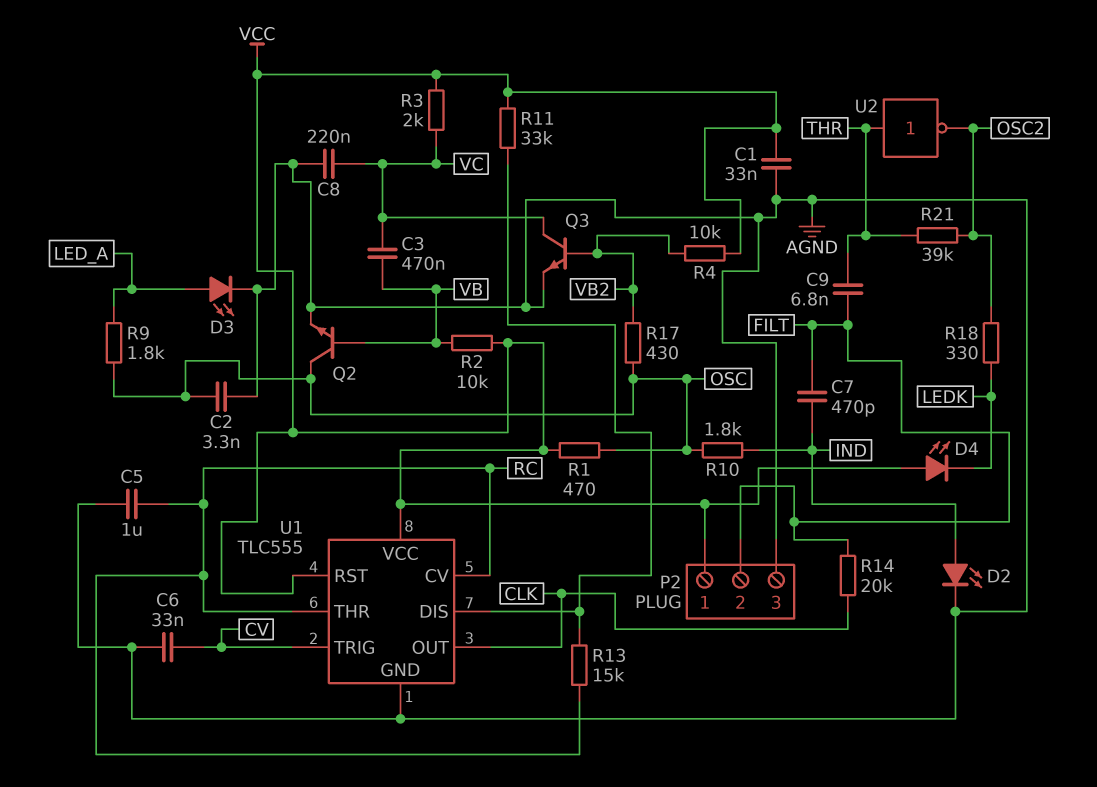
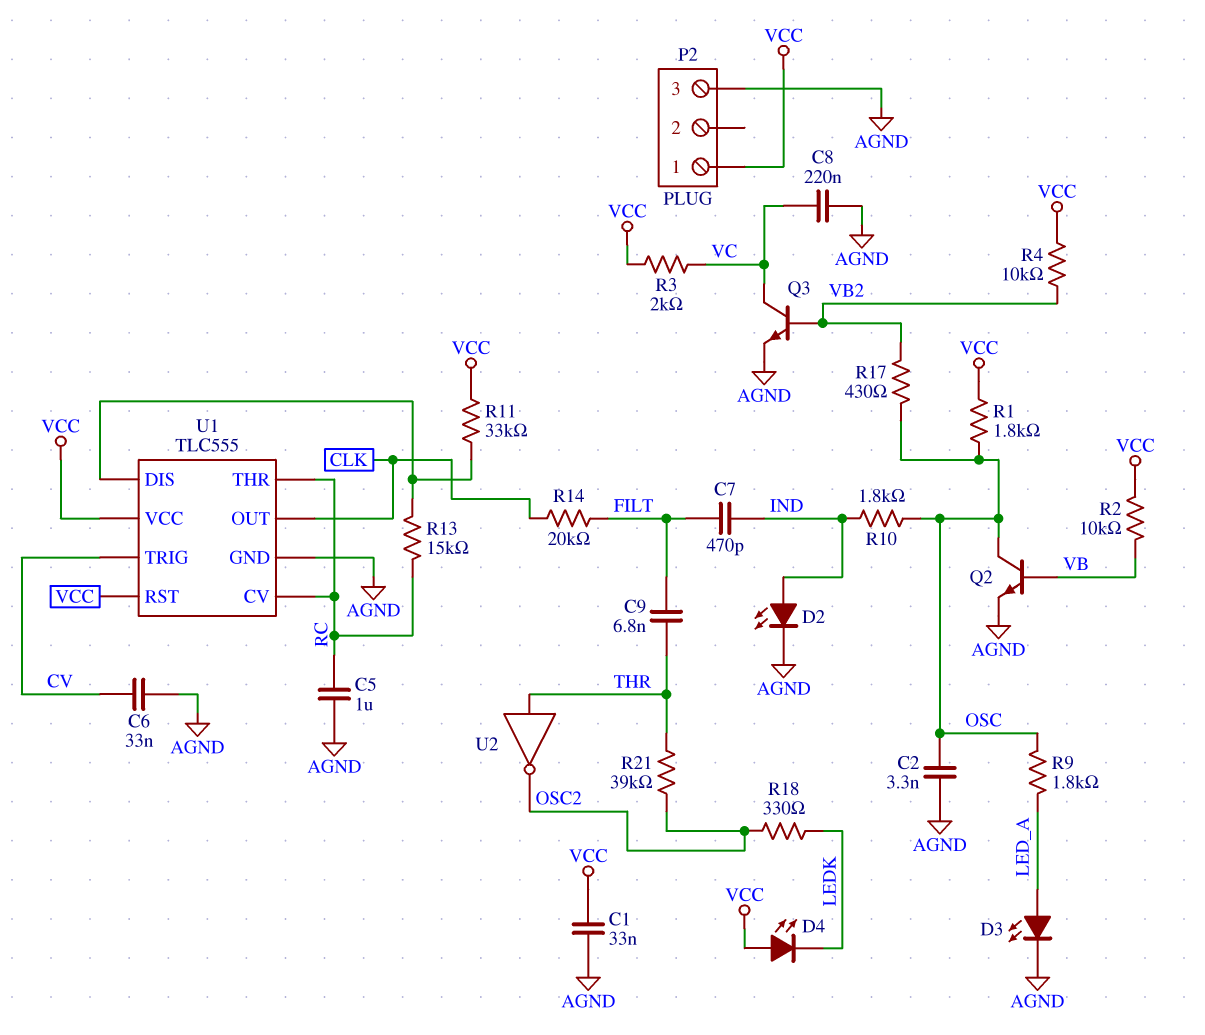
C3: 470nF (VB, VC) -> none
P2 pin 2: FILT -> none
R1: 470 (OSC, VCC) -> 1.8k (OSC, VCC)

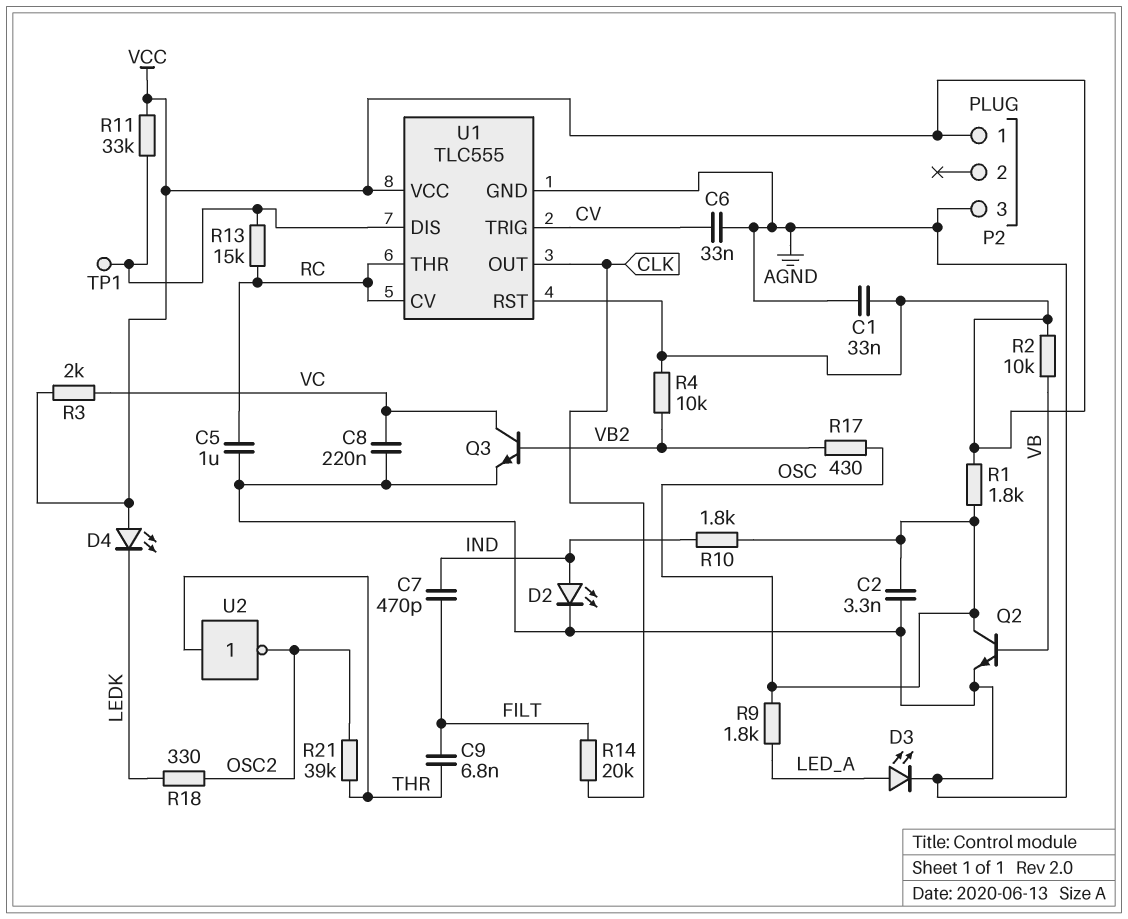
TP1: none -> test point (U1/DIS)

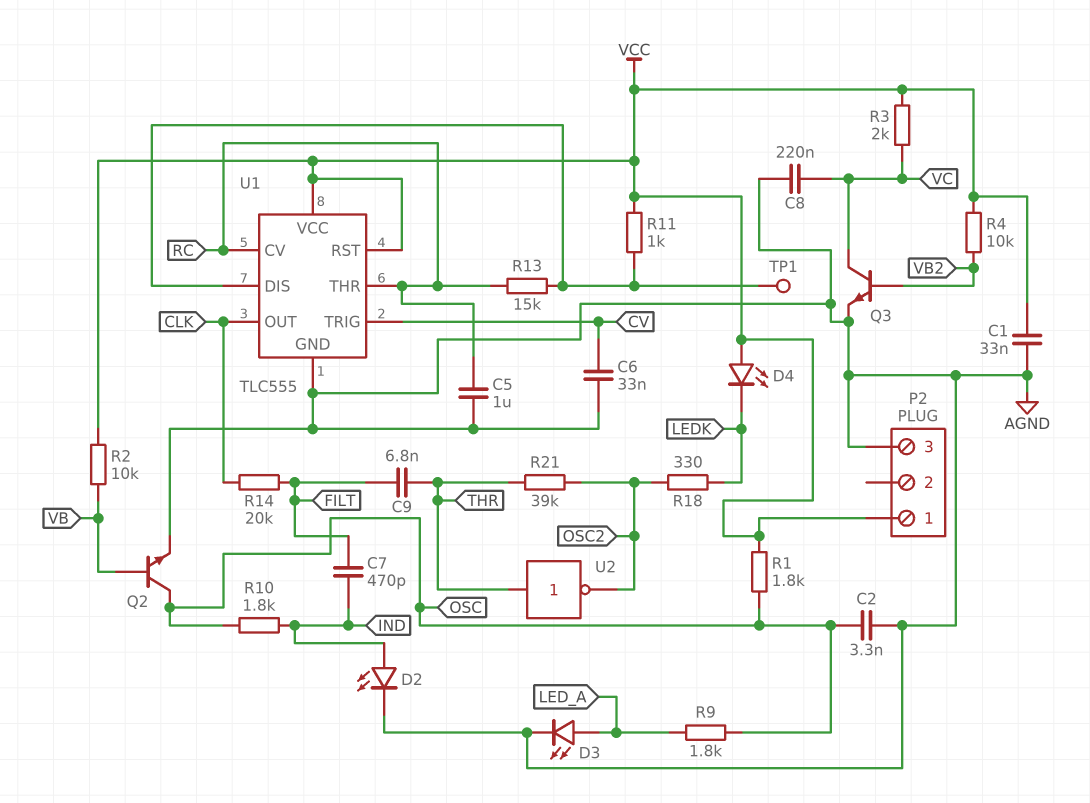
R11: 33k (U1/DIS, VCC) -> 1k (U1/DIS, VCC)
R17: 430 (OSC, VB2) -> none

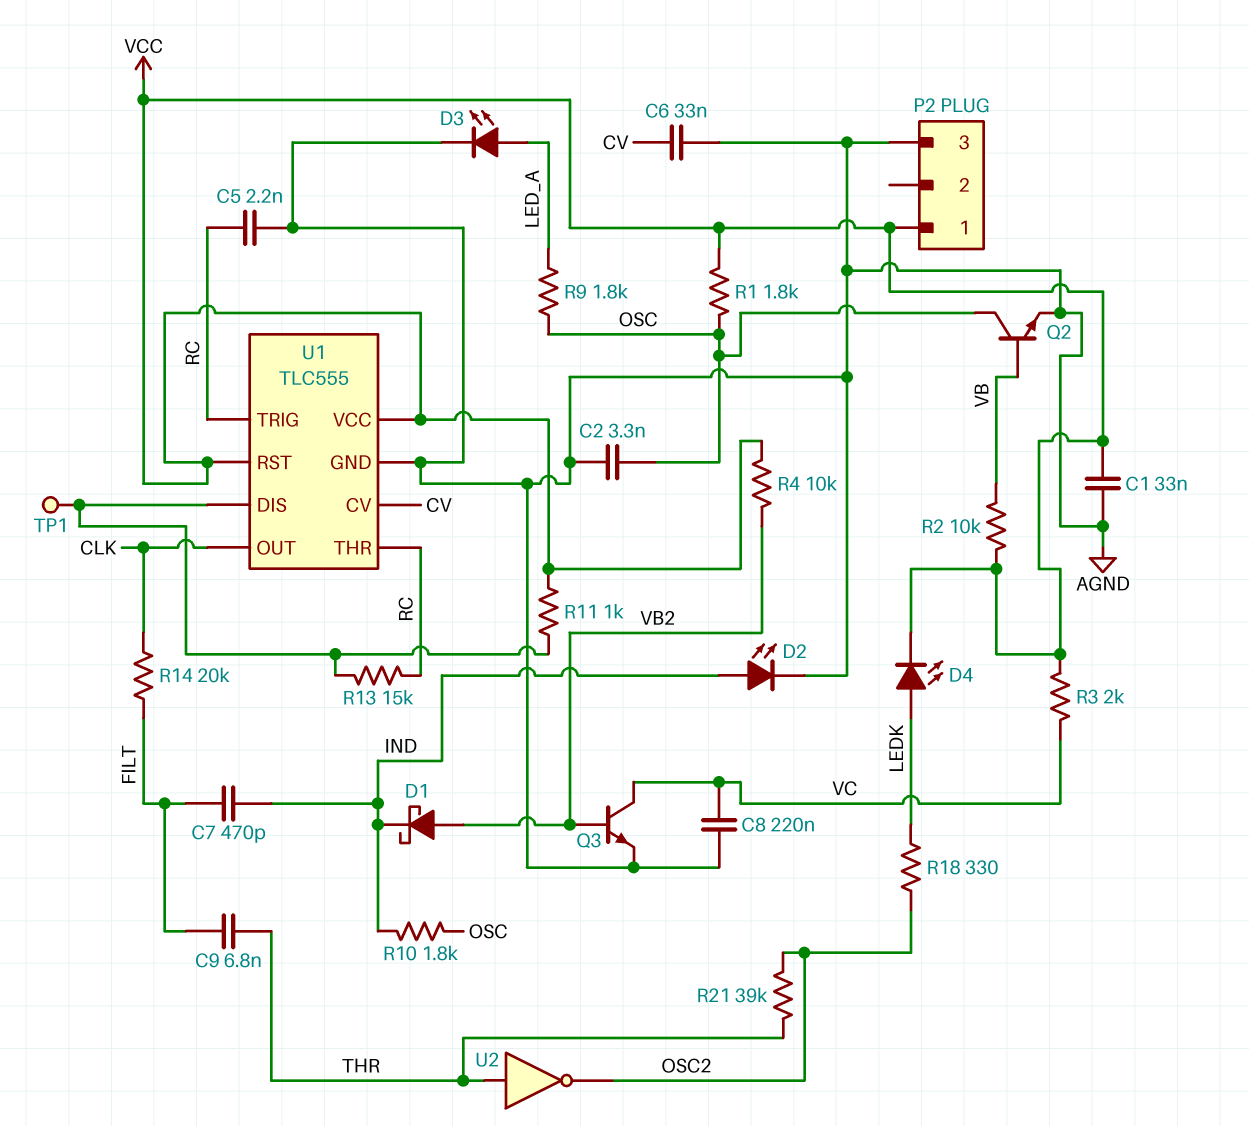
C5: 1uF (AGND, RC) -> 2.2nF (AGND, RC)
D1: none -> schottky (A VB2, K IND)
D4: LED (A VCC, K LEDK) -> LED (A LEDK, K VCC)
U1 pin CV: RC -> CV
U1 pin TRIG: CV -> RC

